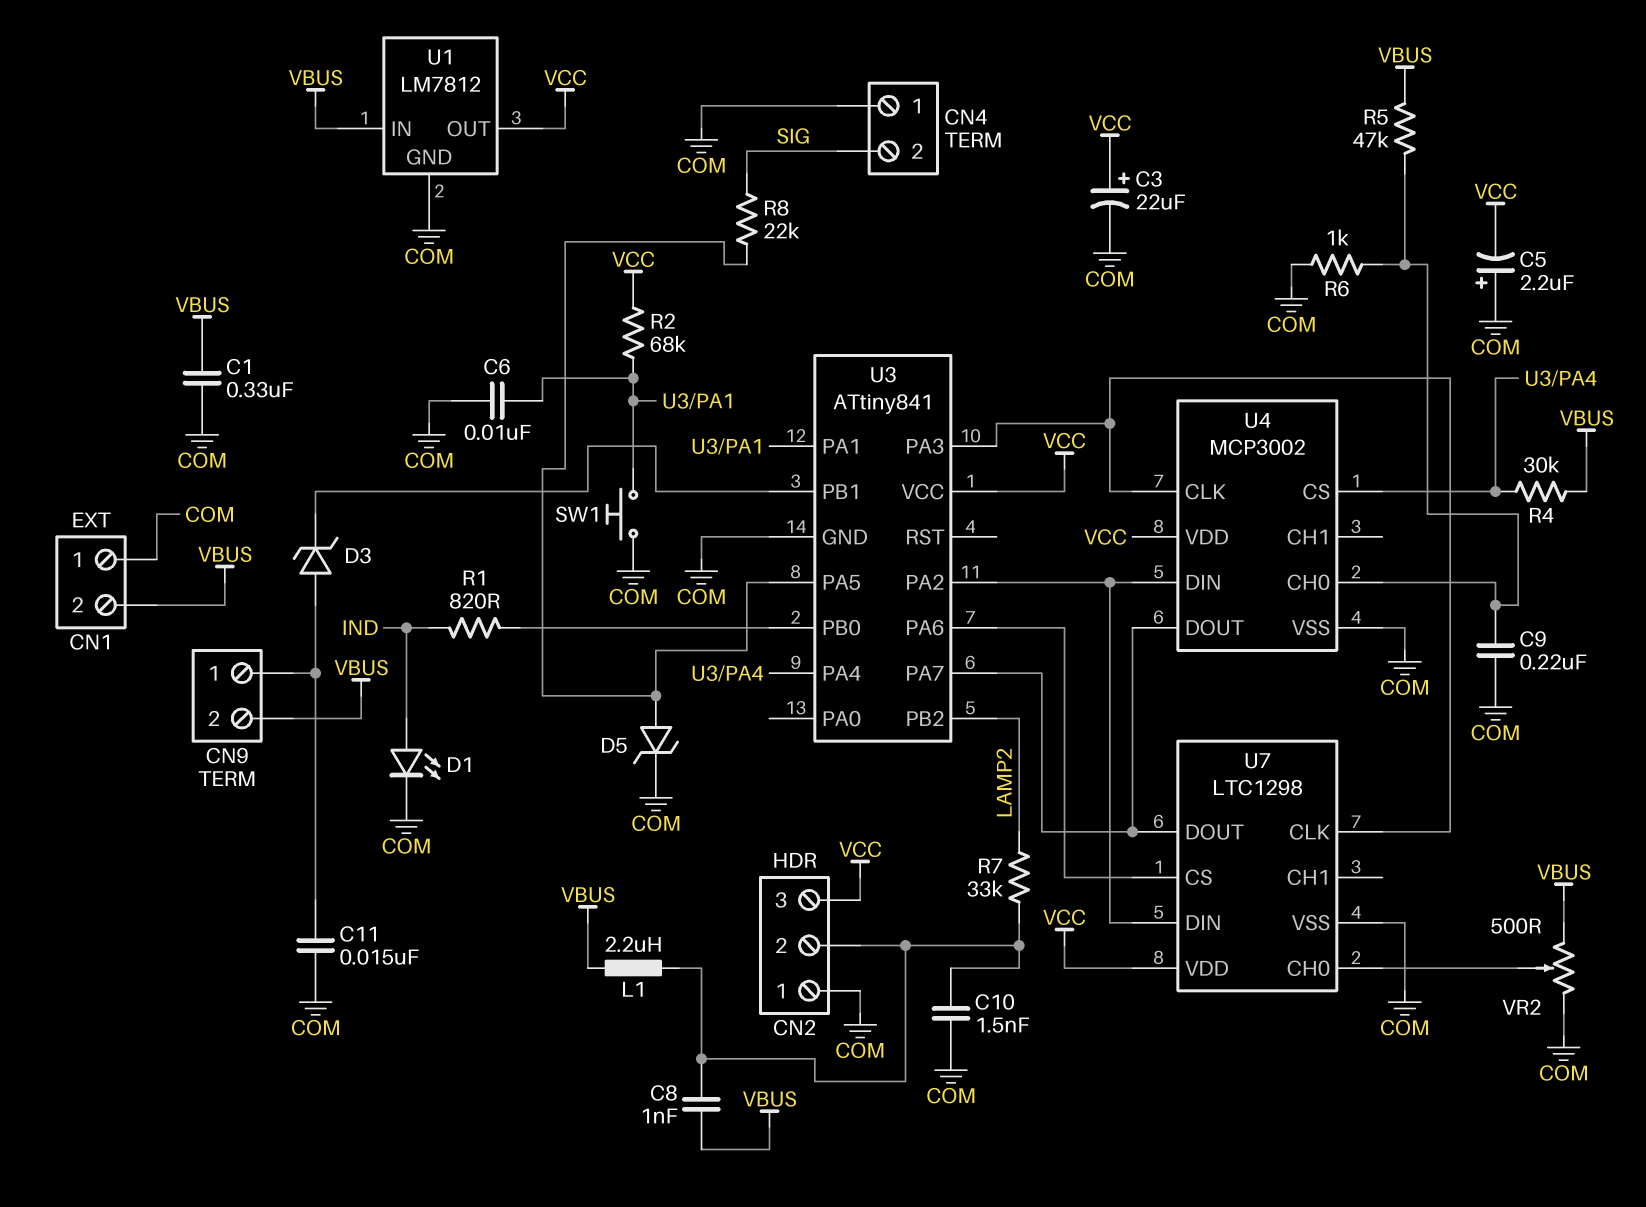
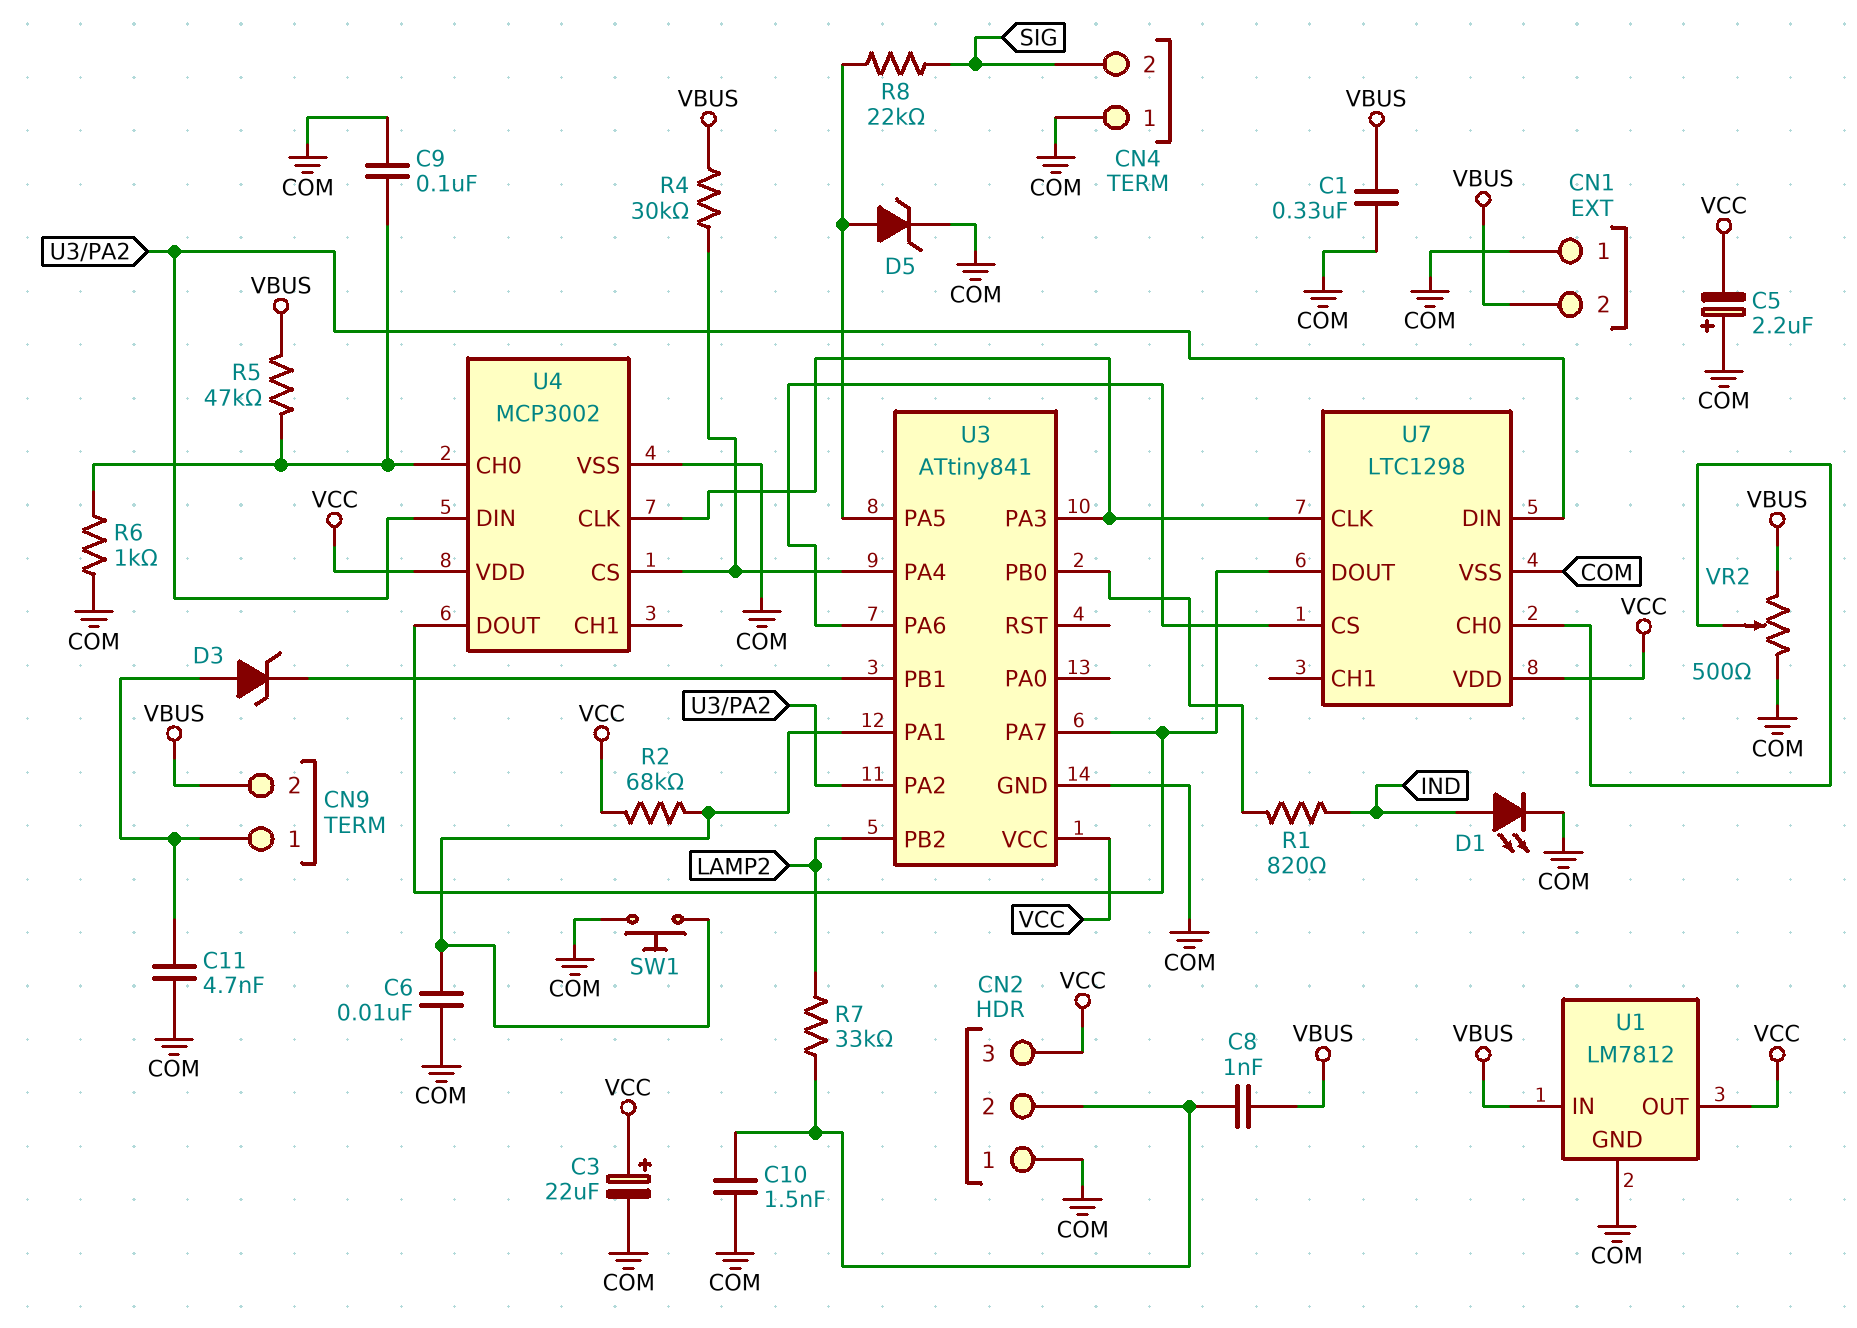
C9: 220nF (COM, U4/CH0) -> 100nF (COM, U4/CH0)
C11: 15nF (CN9/1, COM) -> 4.7nF (CN9/1, COM)
L1: 2.2uH (CN2/2, VBUS) -> none

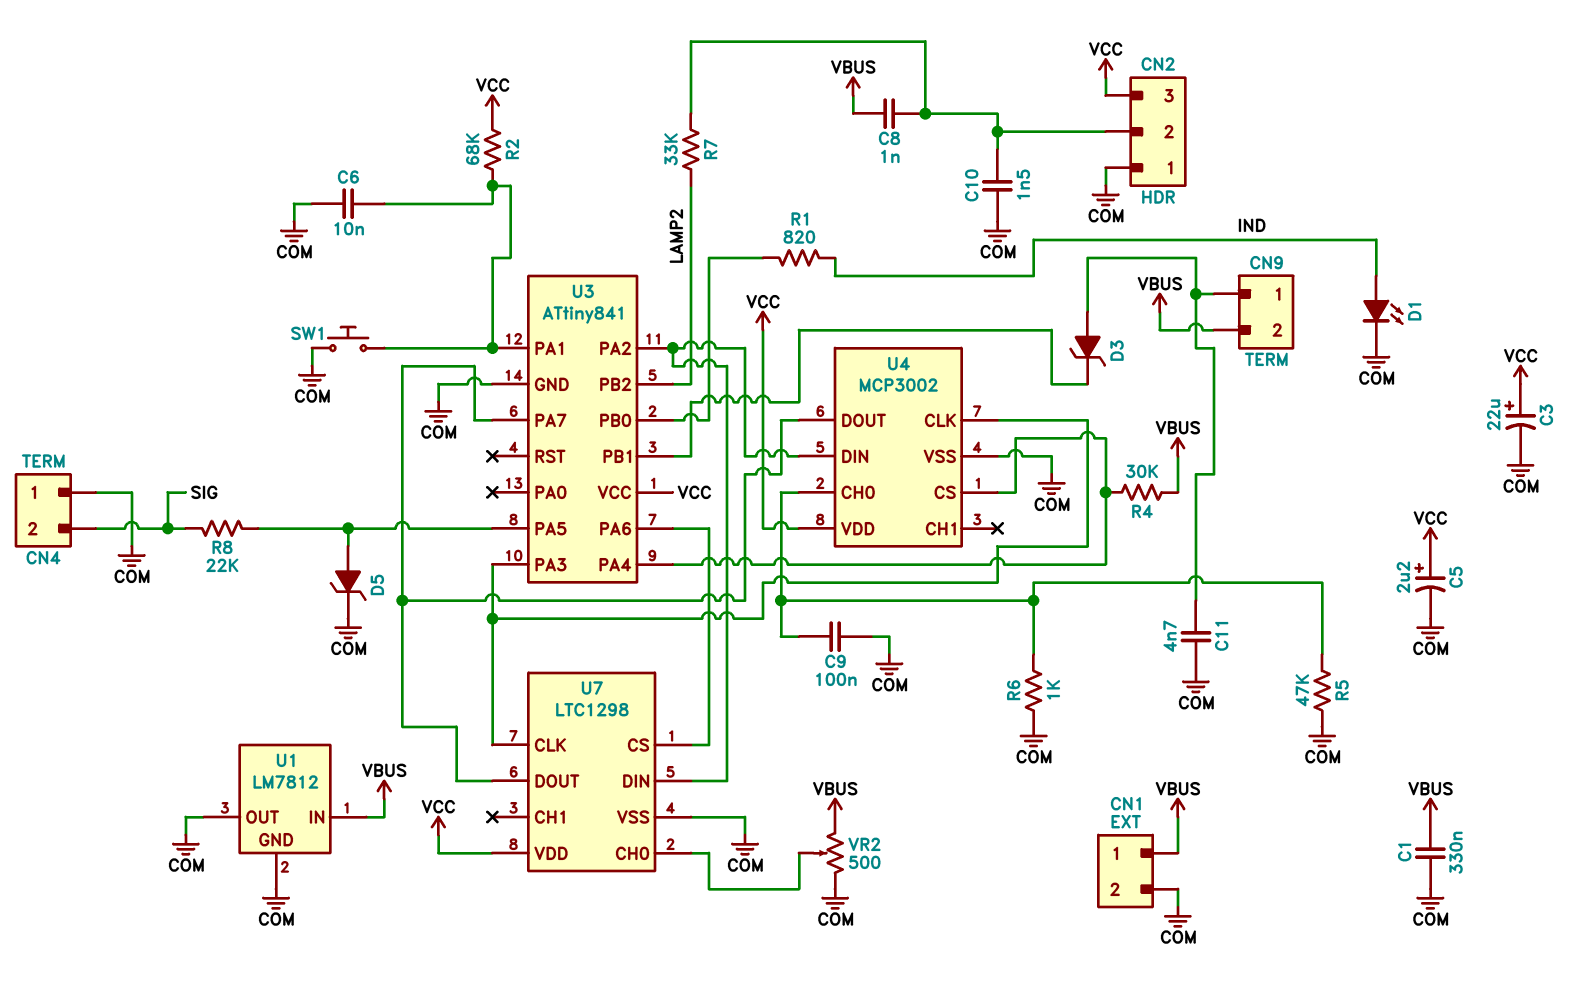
C5: 2.2uF (plus COM, minus VCC) -> 2.2uF (plus VCC, minus COM)
CN1 pin 1: COM -> VBUS
CN1 pin 2: VBUS -> COM
R5: 47k (U4/CH0, VBUS) -> 47k (COM, U4/CH0)
U1 pin OUT: VCC -> COM

